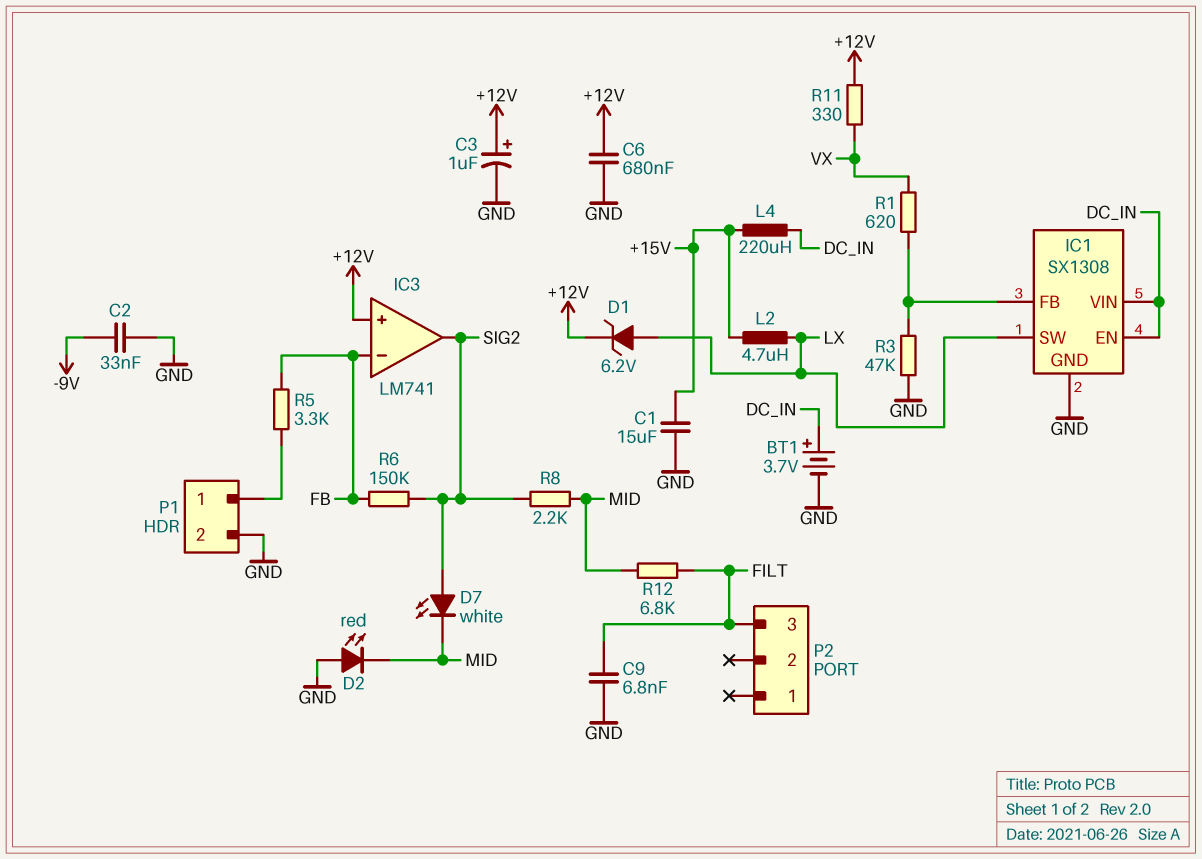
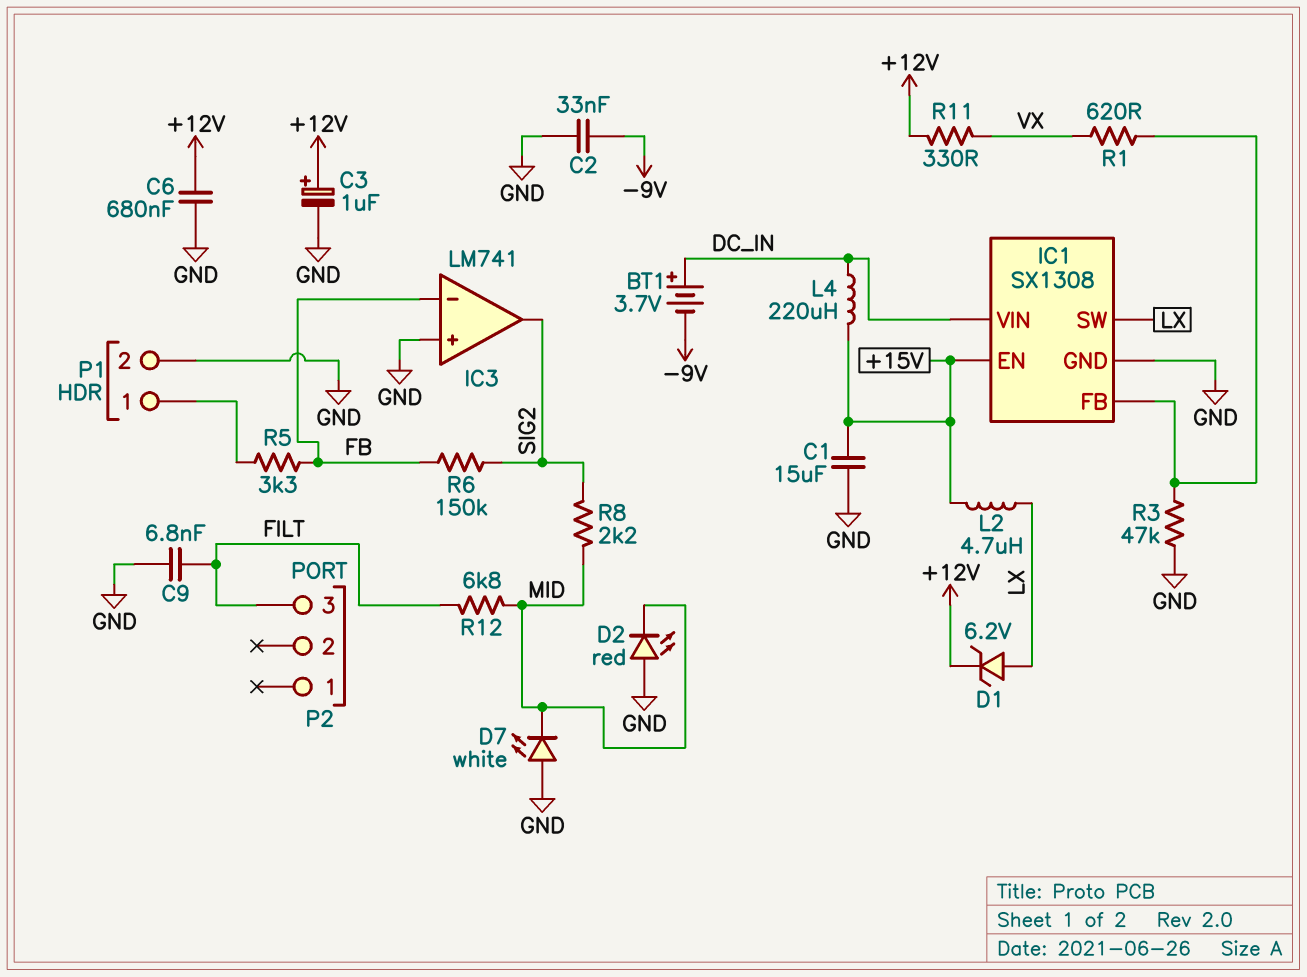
BT1: 3.7V (plus DC_IN, minus GND) -> 3.7V (plus DC_IN, minus -9V)
D7: LED white (A SIG2, K MID) -> LED white (A GND, K MID)
IC1 pin EN: DC_IN -> +15V
IC3 pin in+: +12V -> GND

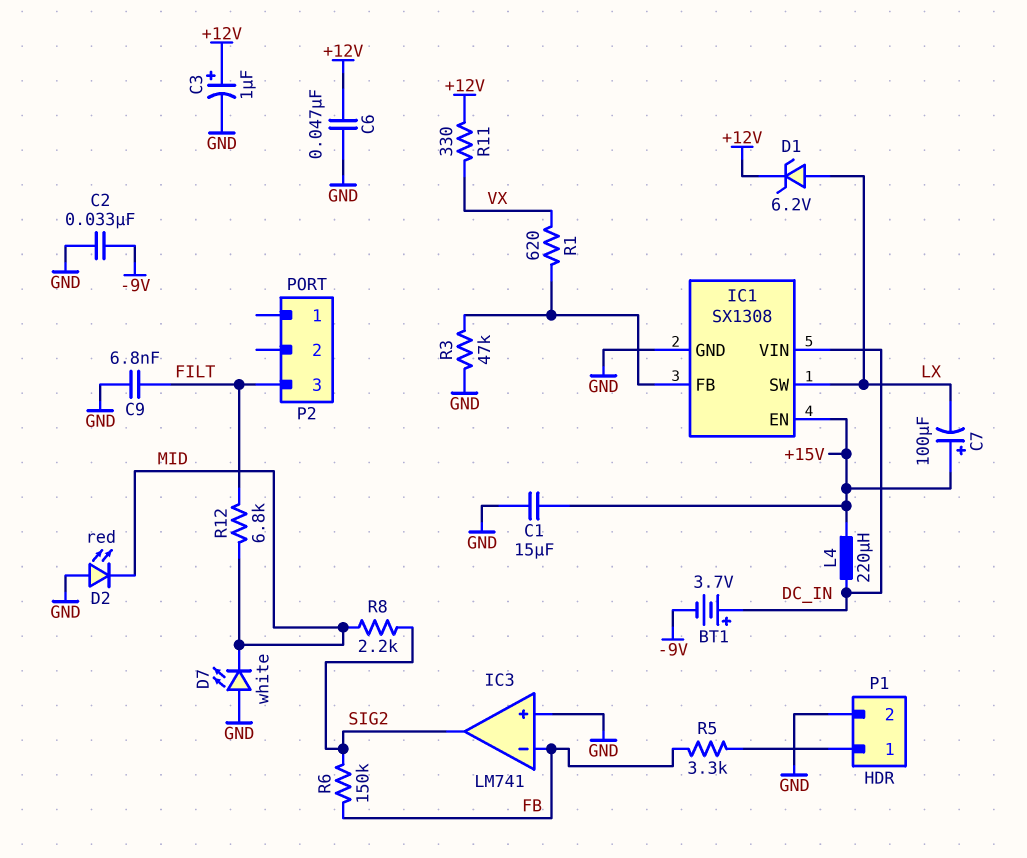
C6: 680nF (+12V, GND) -> 47nF (+12V, GND)
C7: none -> 100uF (plus +15V, minus LX)
L2: 4.7uH (+15V, LX) -> none

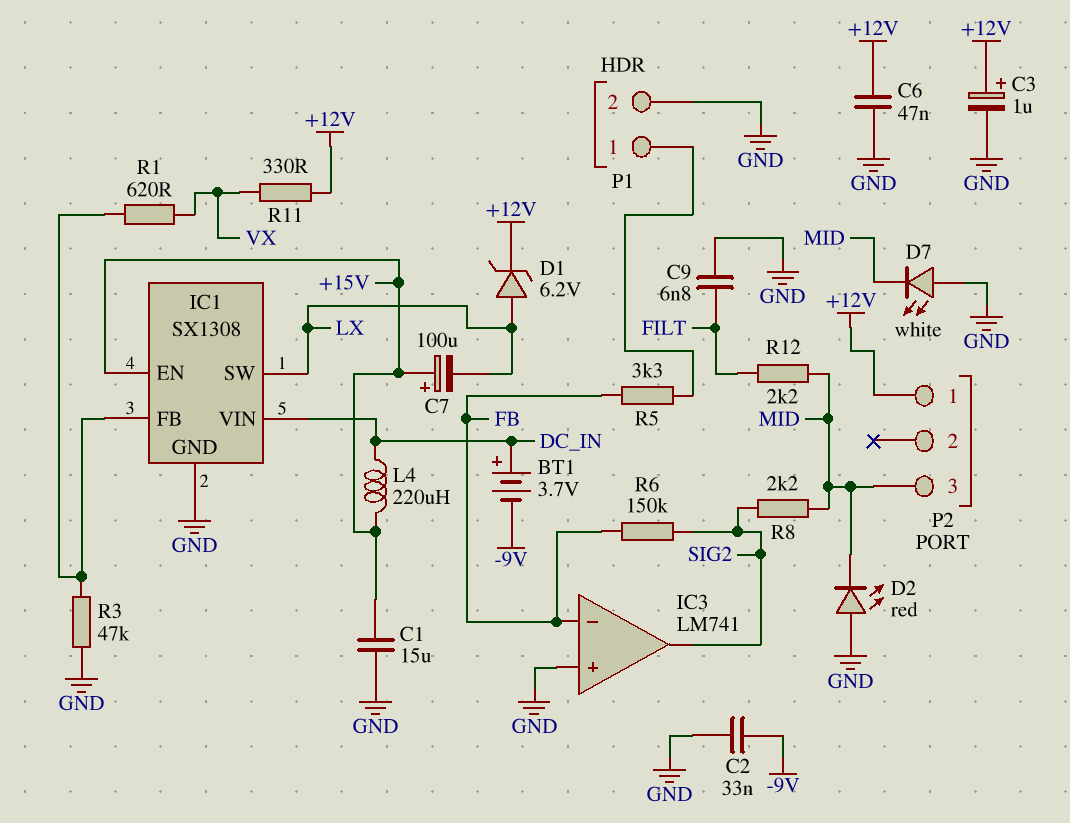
P2 pin 1: none -> +12V
P2 pin 3: FILT -> MID
R12: 6.8k (FILT, MID) -> 2.2k (FILT, MID)

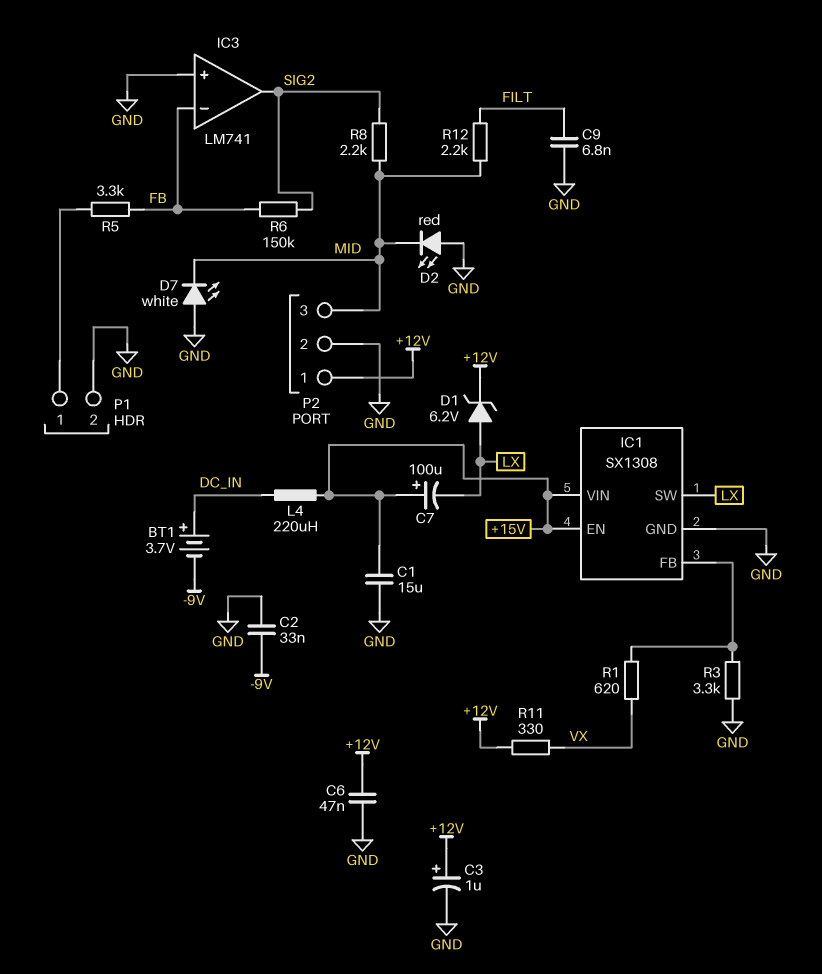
IC1 pin VIN: DC_IN -> +15V
P2 pin 2: none -> GND
R3: 47k (GND, IC1/FB) -> 3.3k (GND, IC1/FB)

